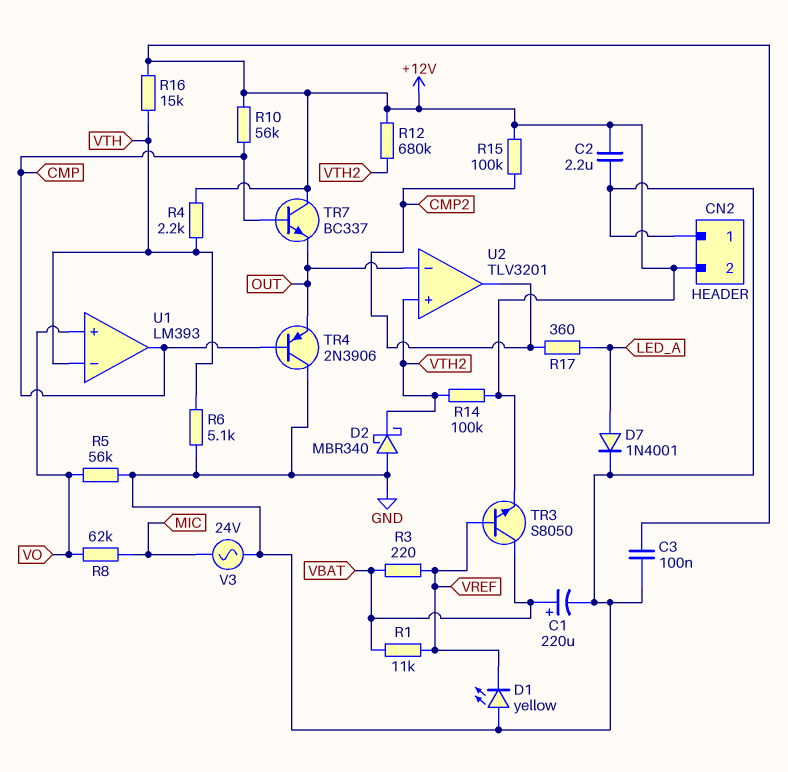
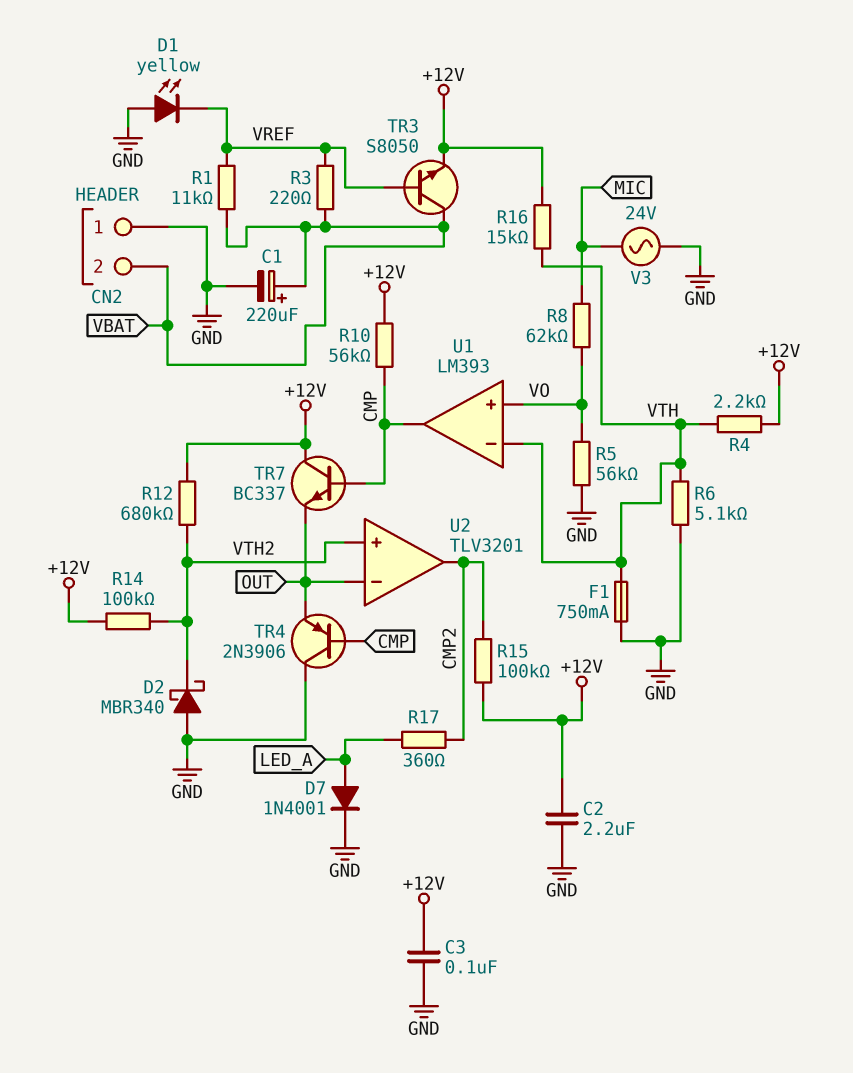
CN2 pin 2: +12V -> VBAT
F1: none -> 750mA (GND, VTH)

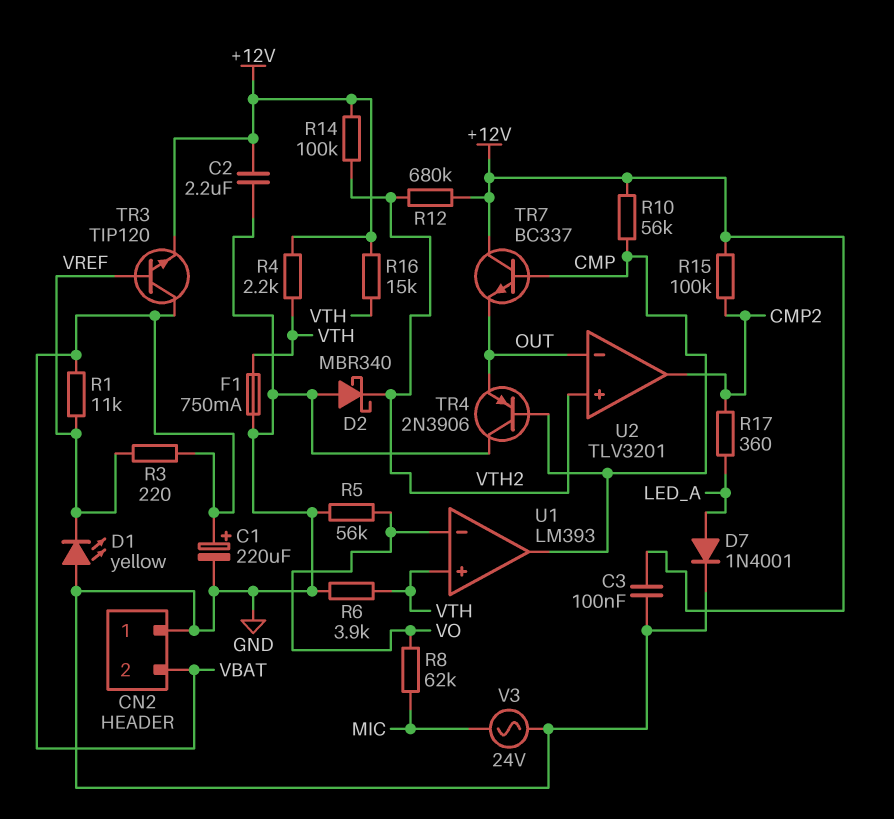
R6: 5.1k (GND, VTH) -> 3.9k (GND, VTH)
TR3: NPN S8050 (B VREF, C VBAT, E +12V) -> NPN TIP120 (B VREF, C VBAT, E +12V)
U1 pin in+: VO -> VTH
U1 pin in-: VTH -> VO

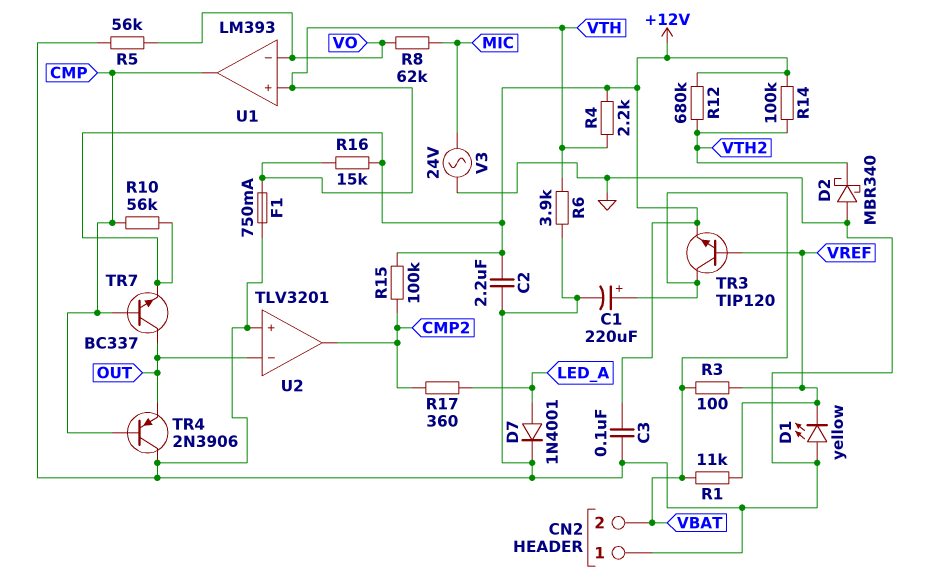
R3: 220 (VBAT, VREF) -> 100 (VBAT, VREF)
TR7: NPN BC337 (B CMP, C +12V, E OUT) -> NPN BC337 (B CMP, C OUT, E +12V)
U2 pin in+: VTH2 -> GND

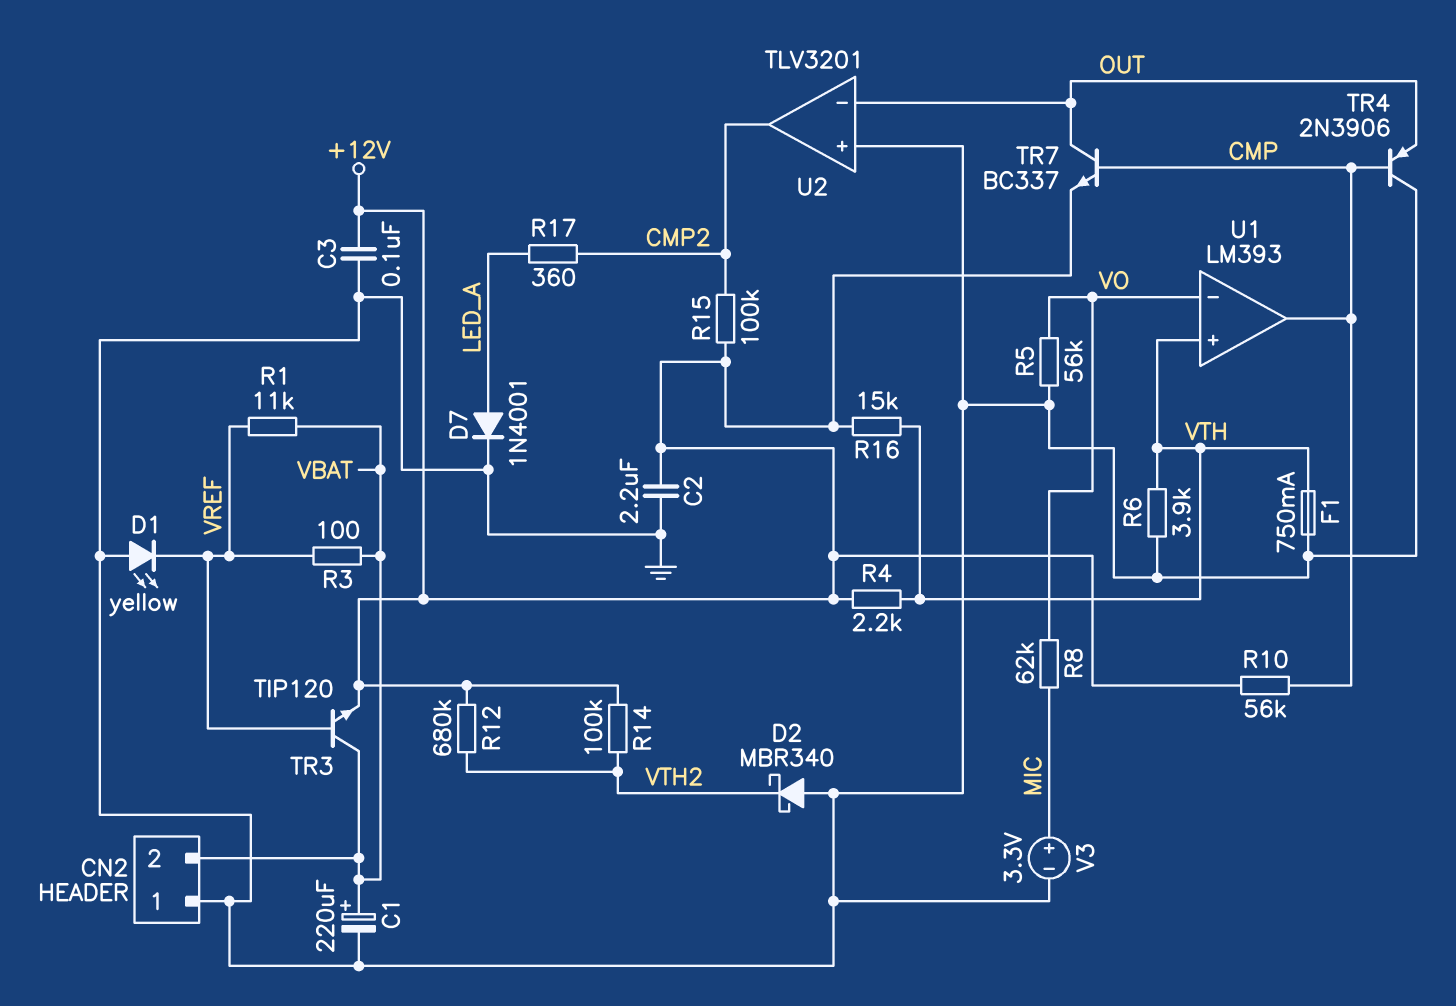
V3: AC 24V (GND, MIC) -> 3.3V (plus MIC, minus GND)

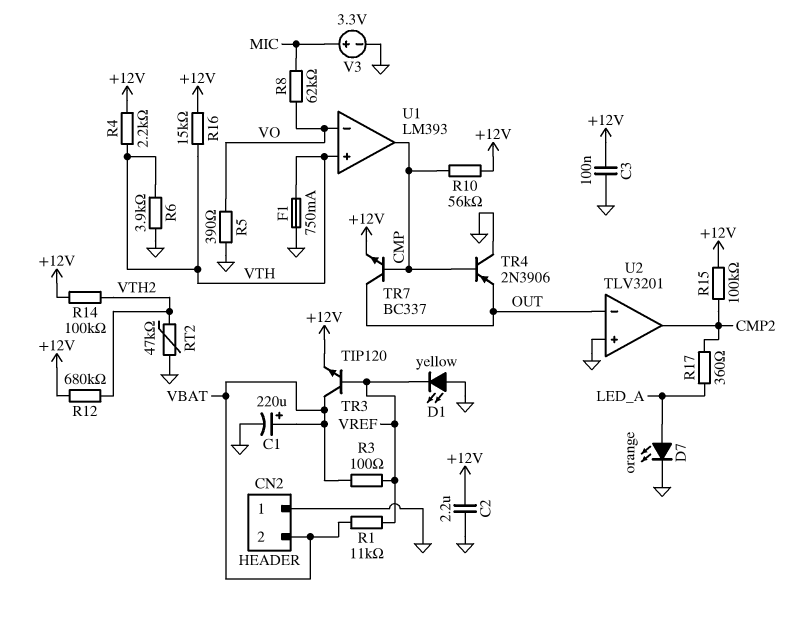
D2: schottky MBR340 (A GND, K VTH2) -> none
D7: diode 1N4001 (A LED_A, K GND) -> LED orange (A LED_A, K GND)
R5: 56k (GND, VO) -> 390 (GND, VO)
RT2: none -> 47k (GND, VTH2)

